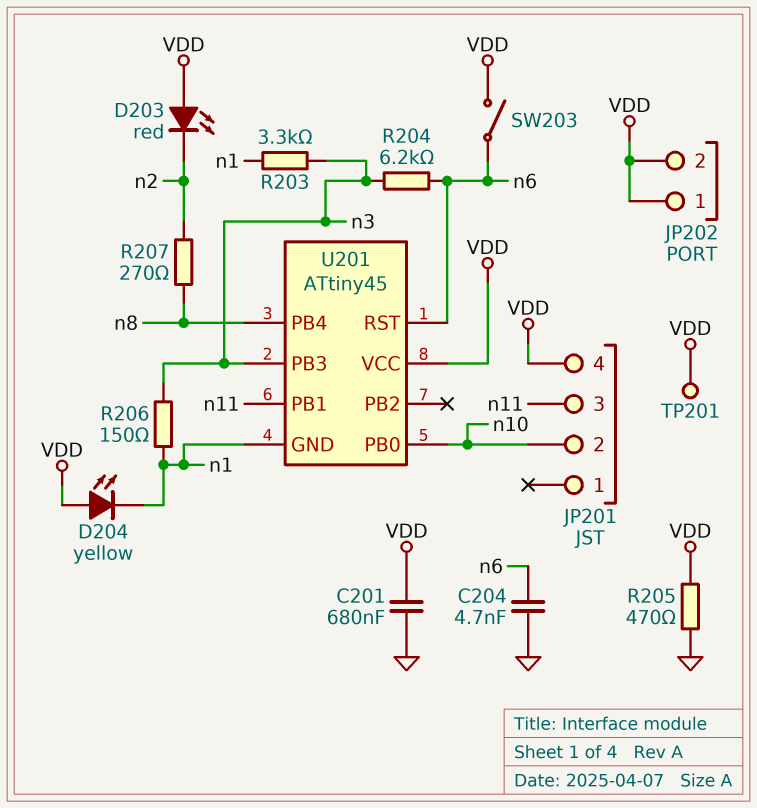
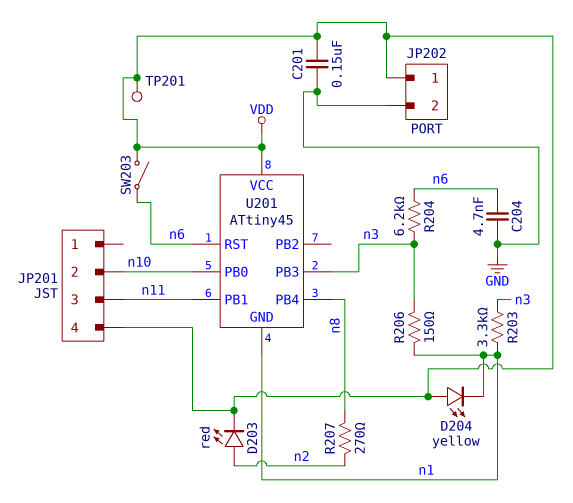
C201: 680nF (GND, VDD) -> 150nF (GND, VDD)
D203: LED red (A VDD, K n2) -> LED red (A n2, K VDD)
JP202 pin 2: VDD -> GND
R205: 470 (GND, VDD) -> none

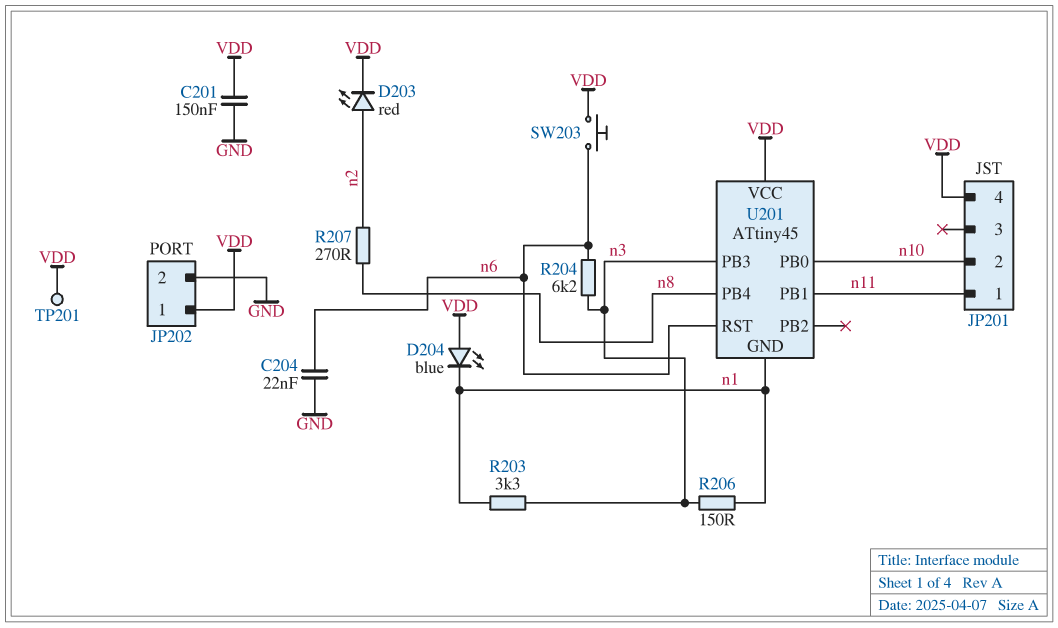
C204: 4.7nF (GND, n6) -> 22nF (GND, n6)
D204: LED yellow (A VDD, K n1) -> LED blue (A VDD, K n1)
JP201 pin 1: none -> n11
JP201 pin 3: n11 -> none
SW203: switch (VDD, n6) -> button (VDD, n6)

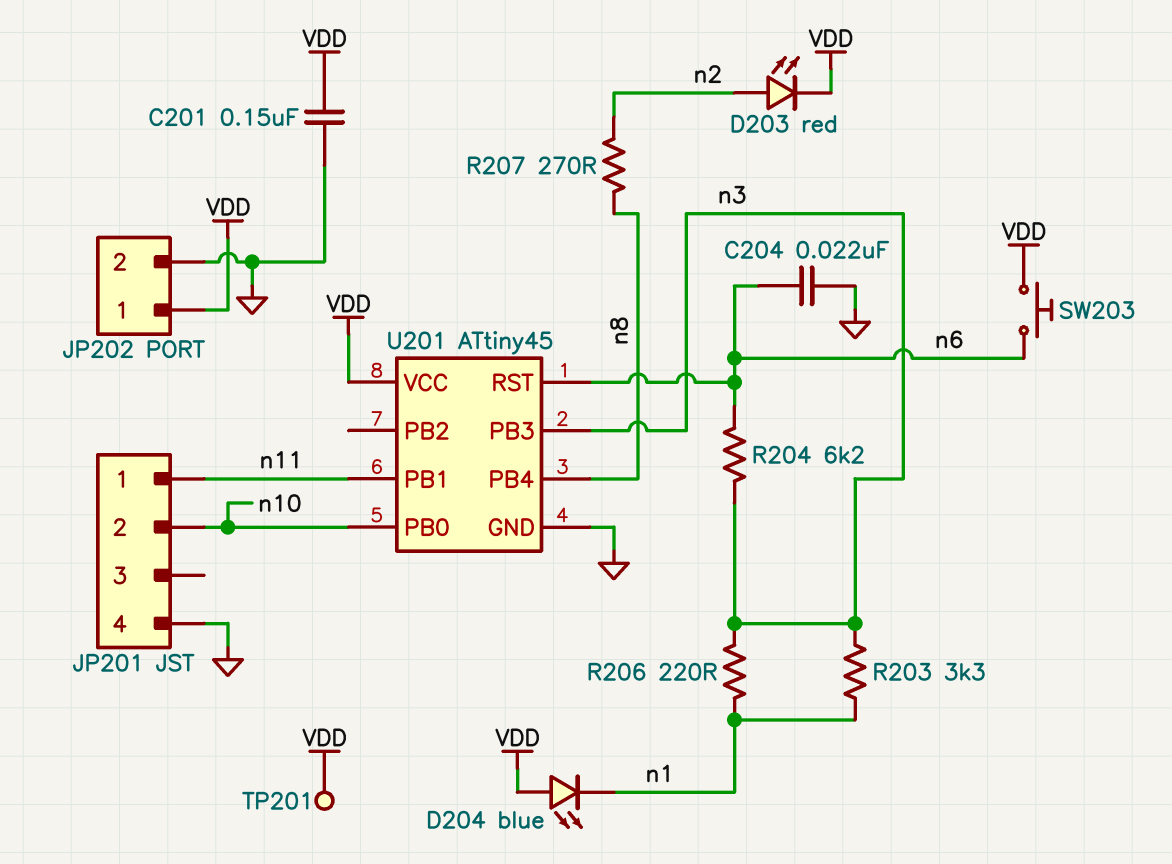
JP201 pin 4: VDD -> GND
R206: 150 (n1, n3) -> 220 (n1, n3)
U201 pin GND: n1 -> GND

